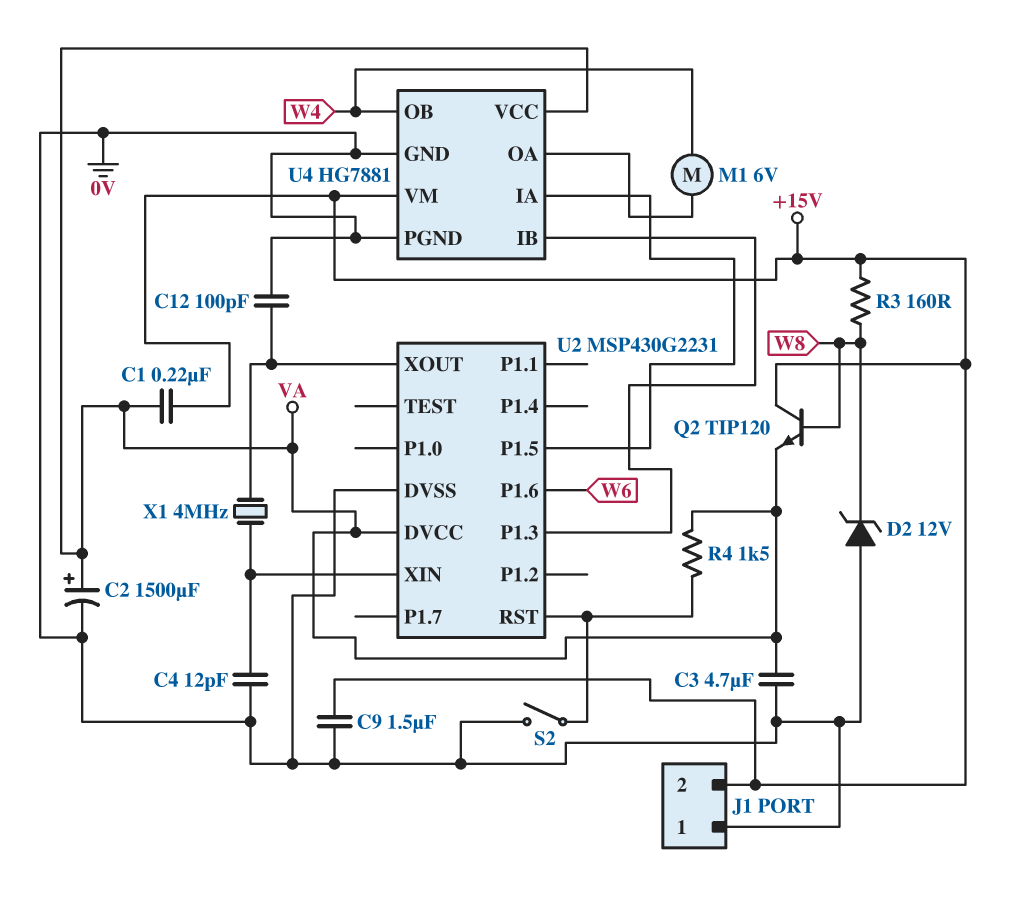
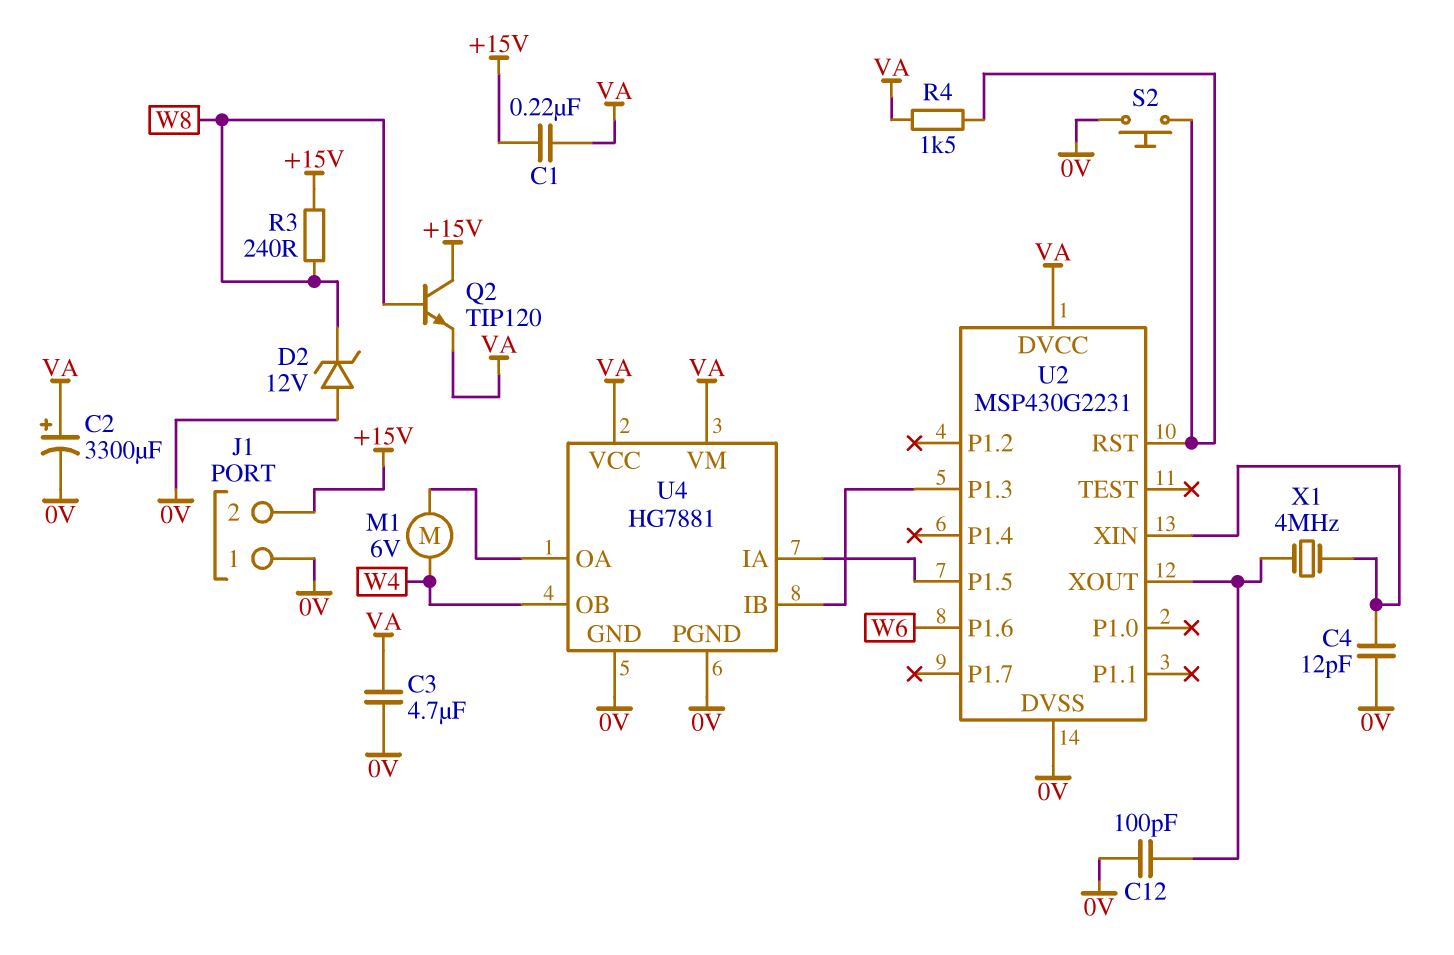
C2: 1500uF (plus VA, minus 0V) -> 3300uF (plus VA, minus 0V)
C9: 1.5uF (+15V, 0V) -> none
R3: 160 (+15V, W8) -> 240 (+15V, W8)
S2: switch (0V, U2/RST) -> button (0V, U2/RST)
U4 pin VM: +15V -> VA

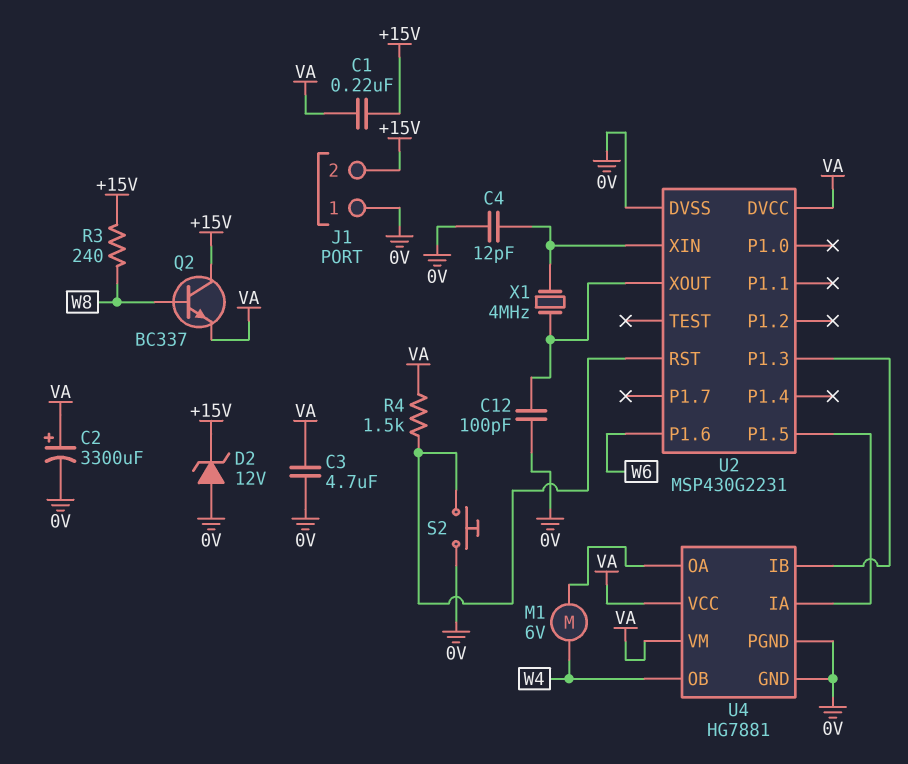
D2: zener 12V (A 0V, K W8) -> zener 12V (A 0V, K +15V)
Q2: NPN TIP120 (B W8, C +15V, E VA) -> NPN BC337 (B W8, C +15V, E VA)

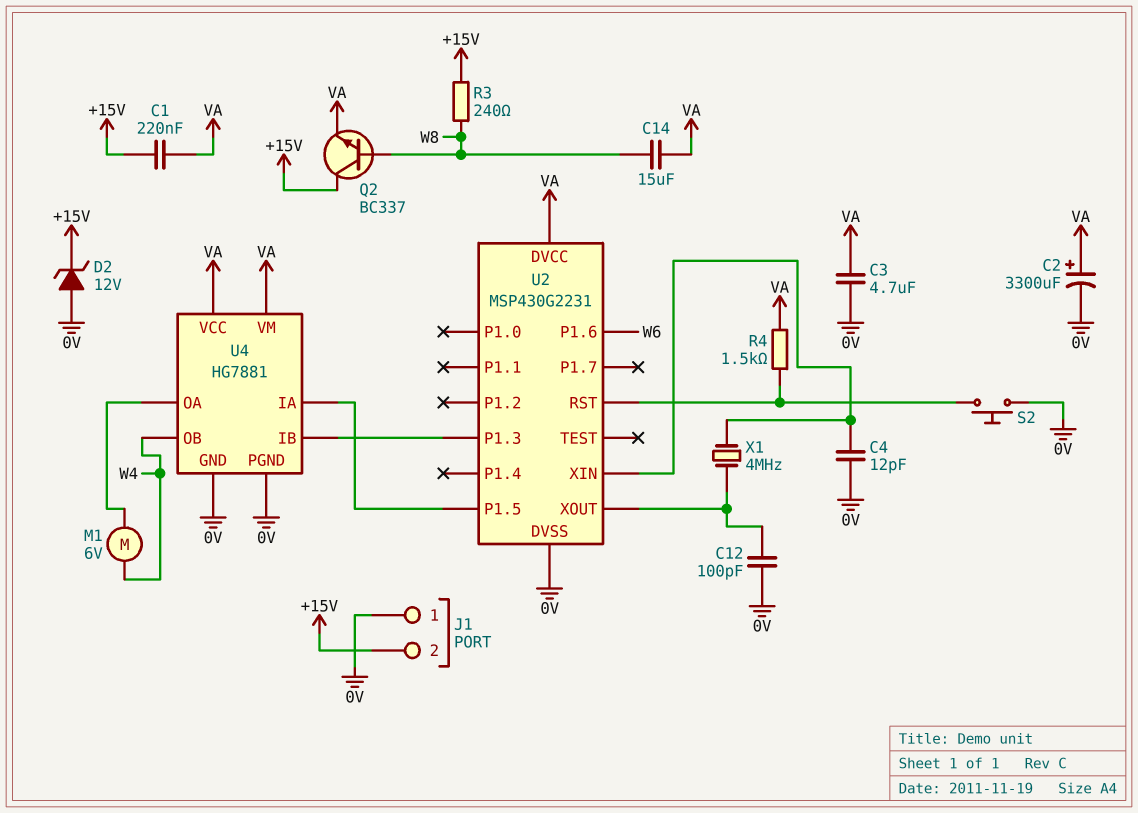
C14: none -> 15uF (VA, W8)

